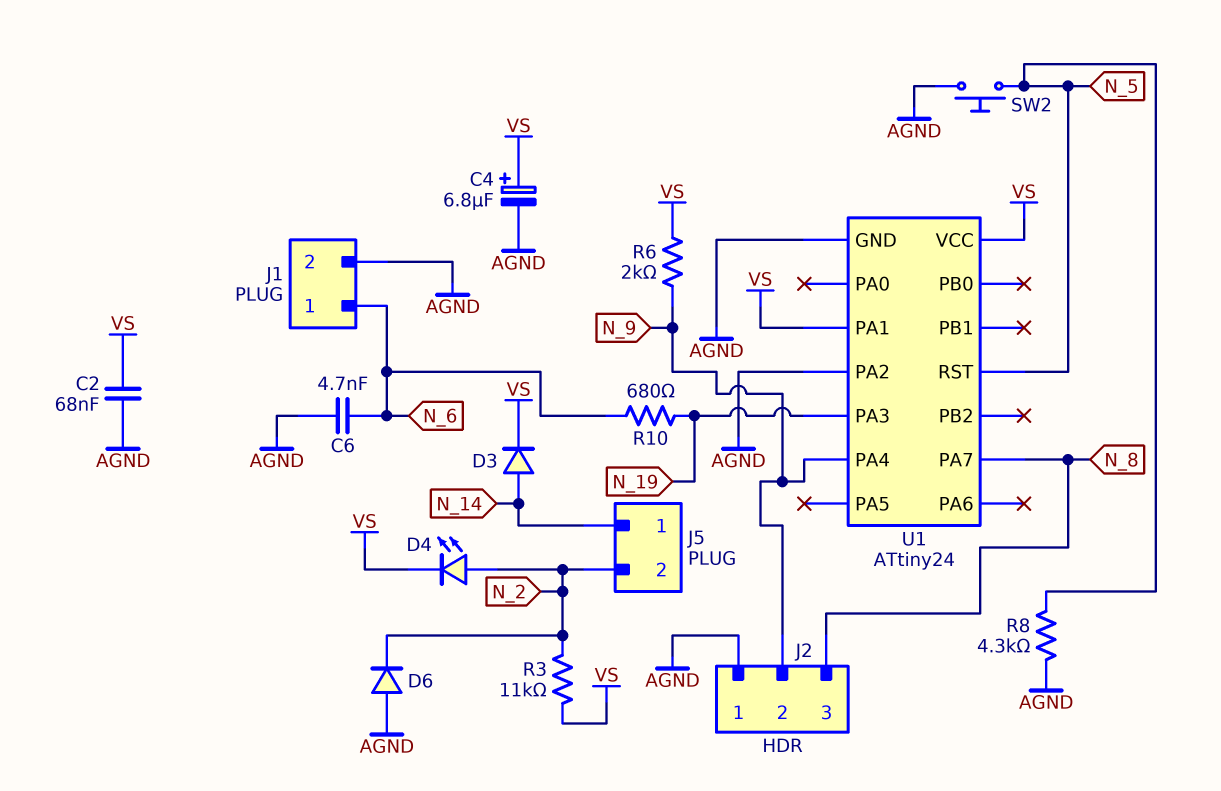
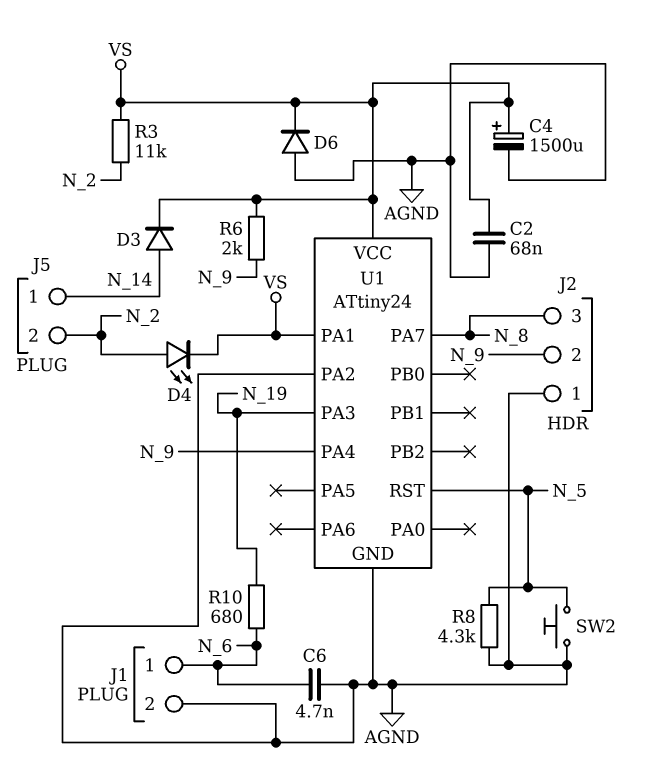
C4: 6.8uF (plus VS, minus AGND) -> 1500uF (plus VS, minus AGND)
D6: diode (A AGND, K N_2) -> diode (A AGND, K VS)

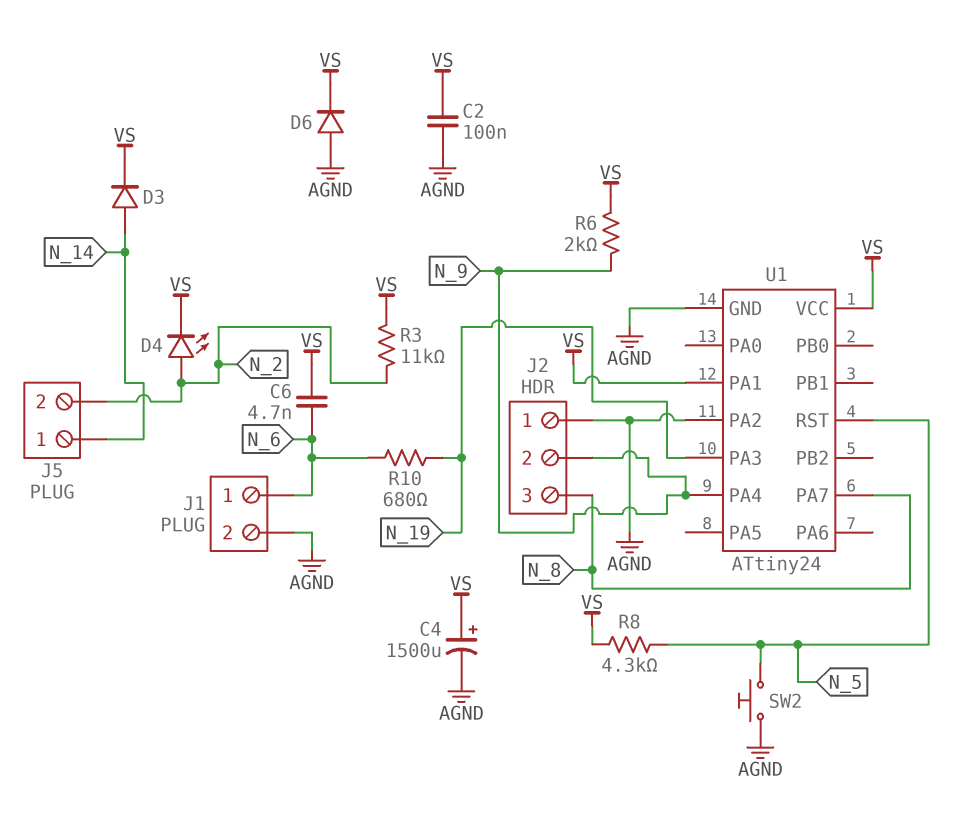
C2: 68nF (AGND, VS) -> 100nF (AGND, VS)
C6: 4.7nF (AGND, N_6) -> 4.7nF (N_6, VS)
R8: 4.3k (AGND, N_5) -> 4.3k (N_5, VS)

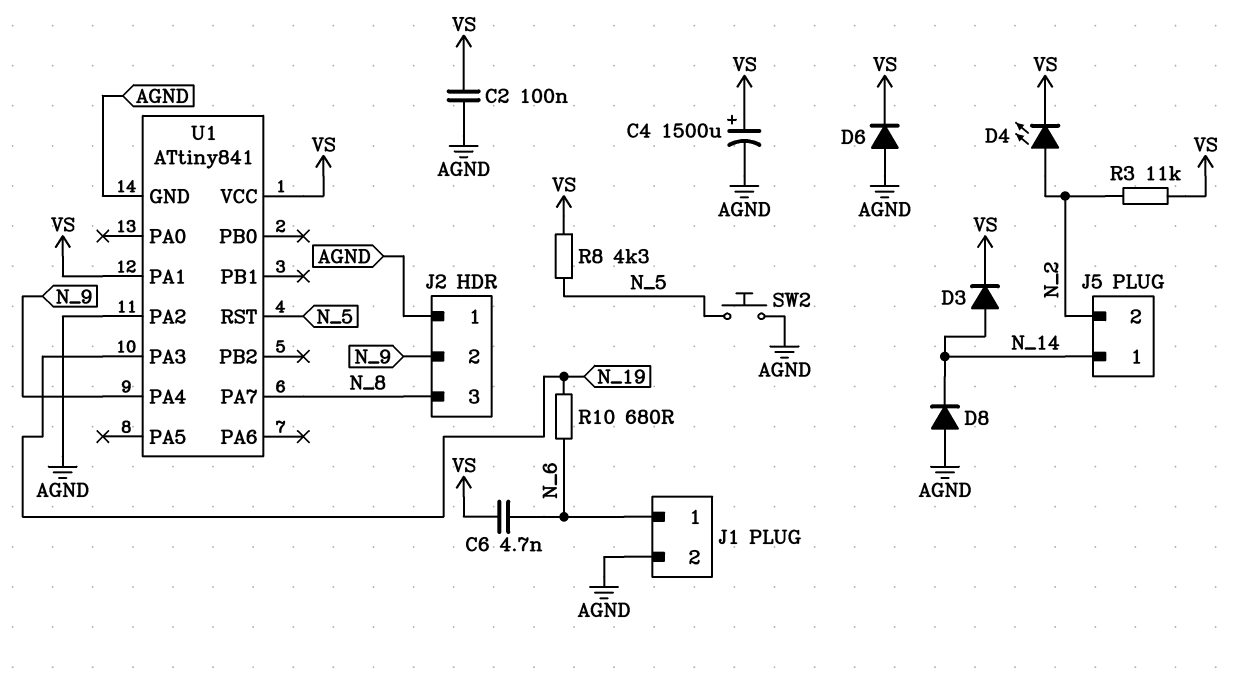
D8: none -> diode (A AGND, K N_14)
R6: 2k (N_9, VS) -> none
U1: ATtiny24 -> ATtiny841

